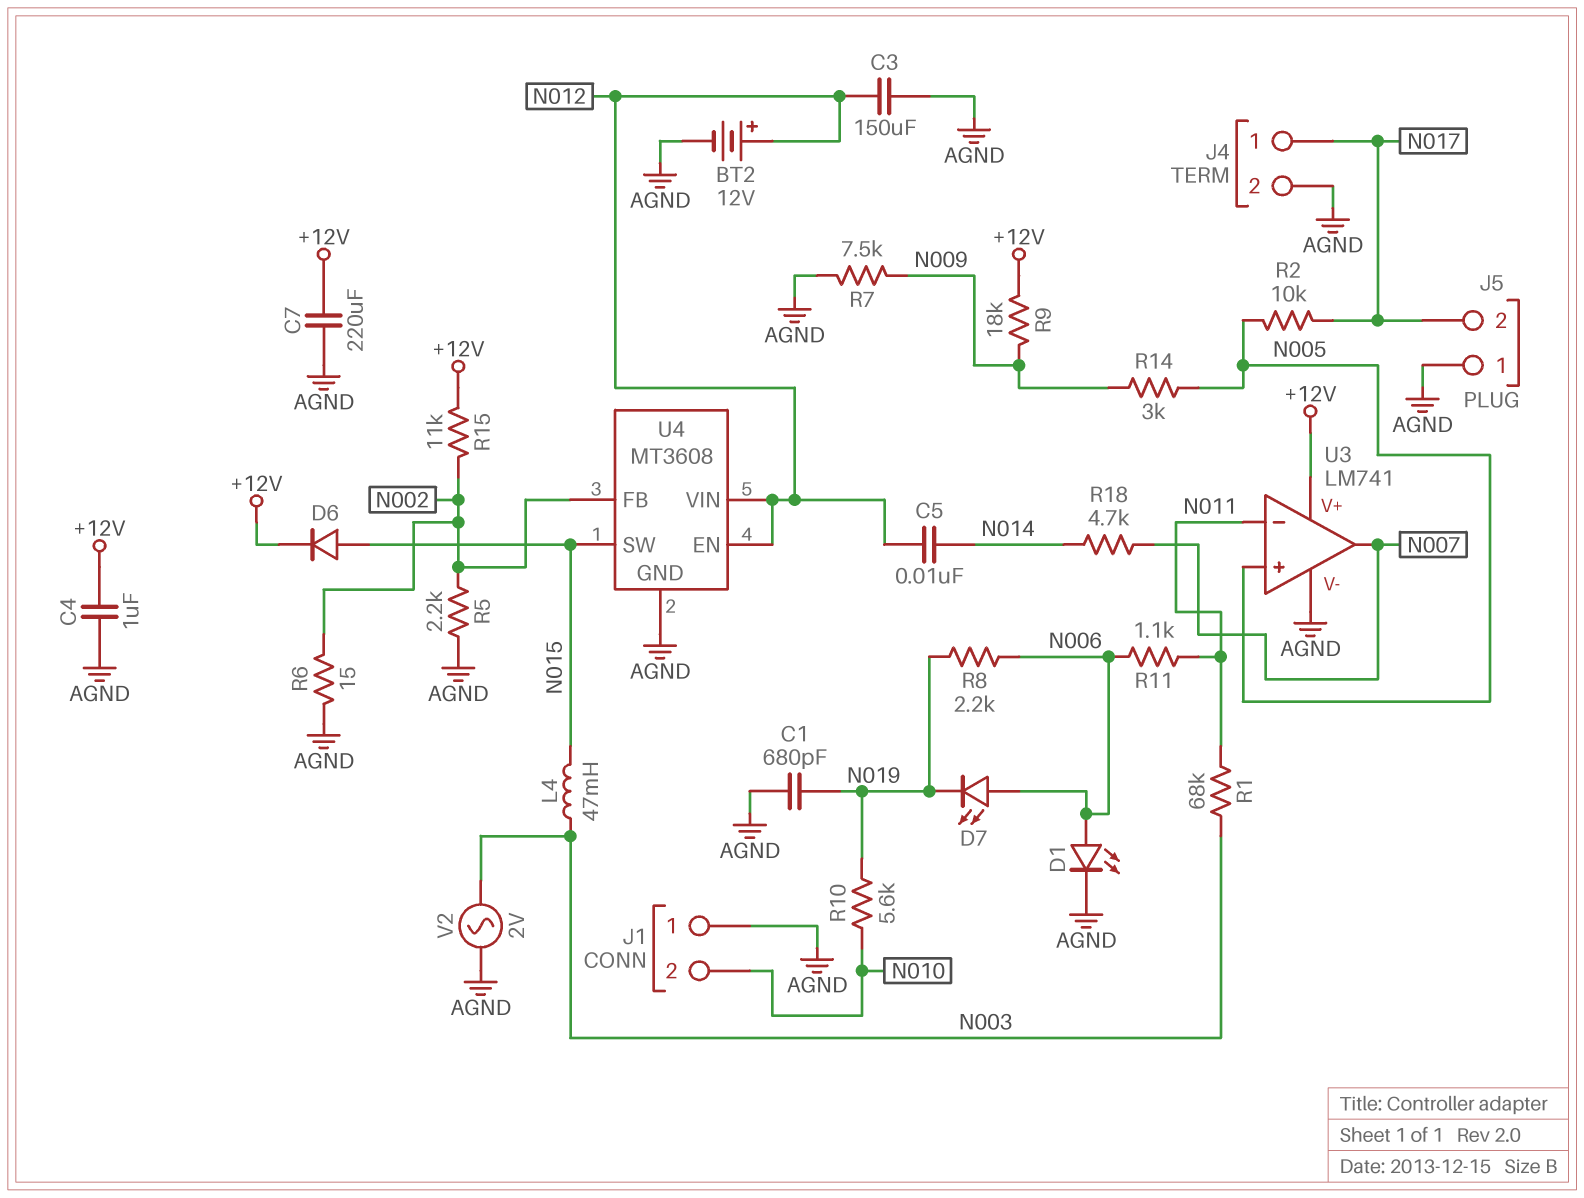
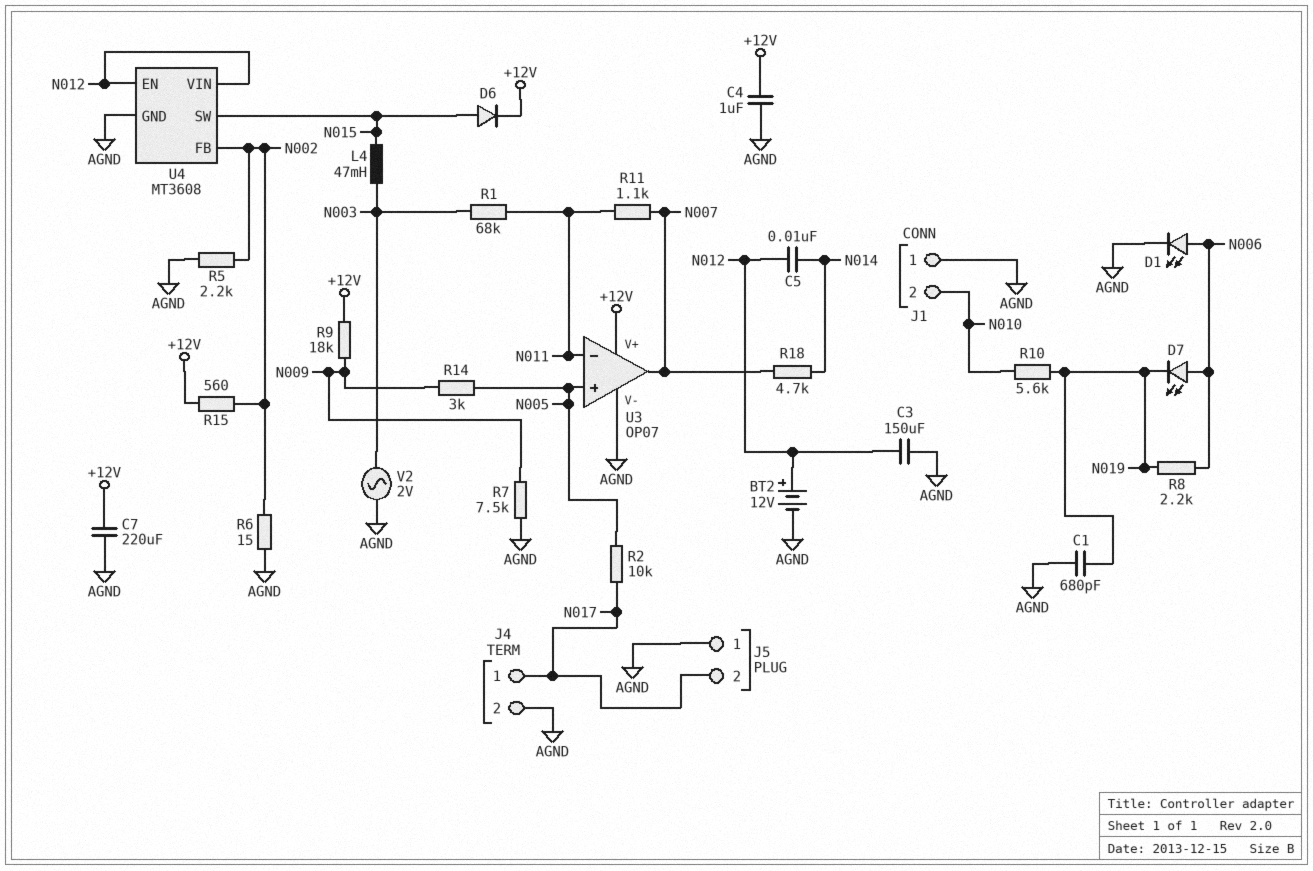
R11: 1.1k (N006, N011) -> 1.1k (N007, N011)
R15: 11k (+12V, N002) -> 560 (+12V, N002)
U3: LM741 -> OP07

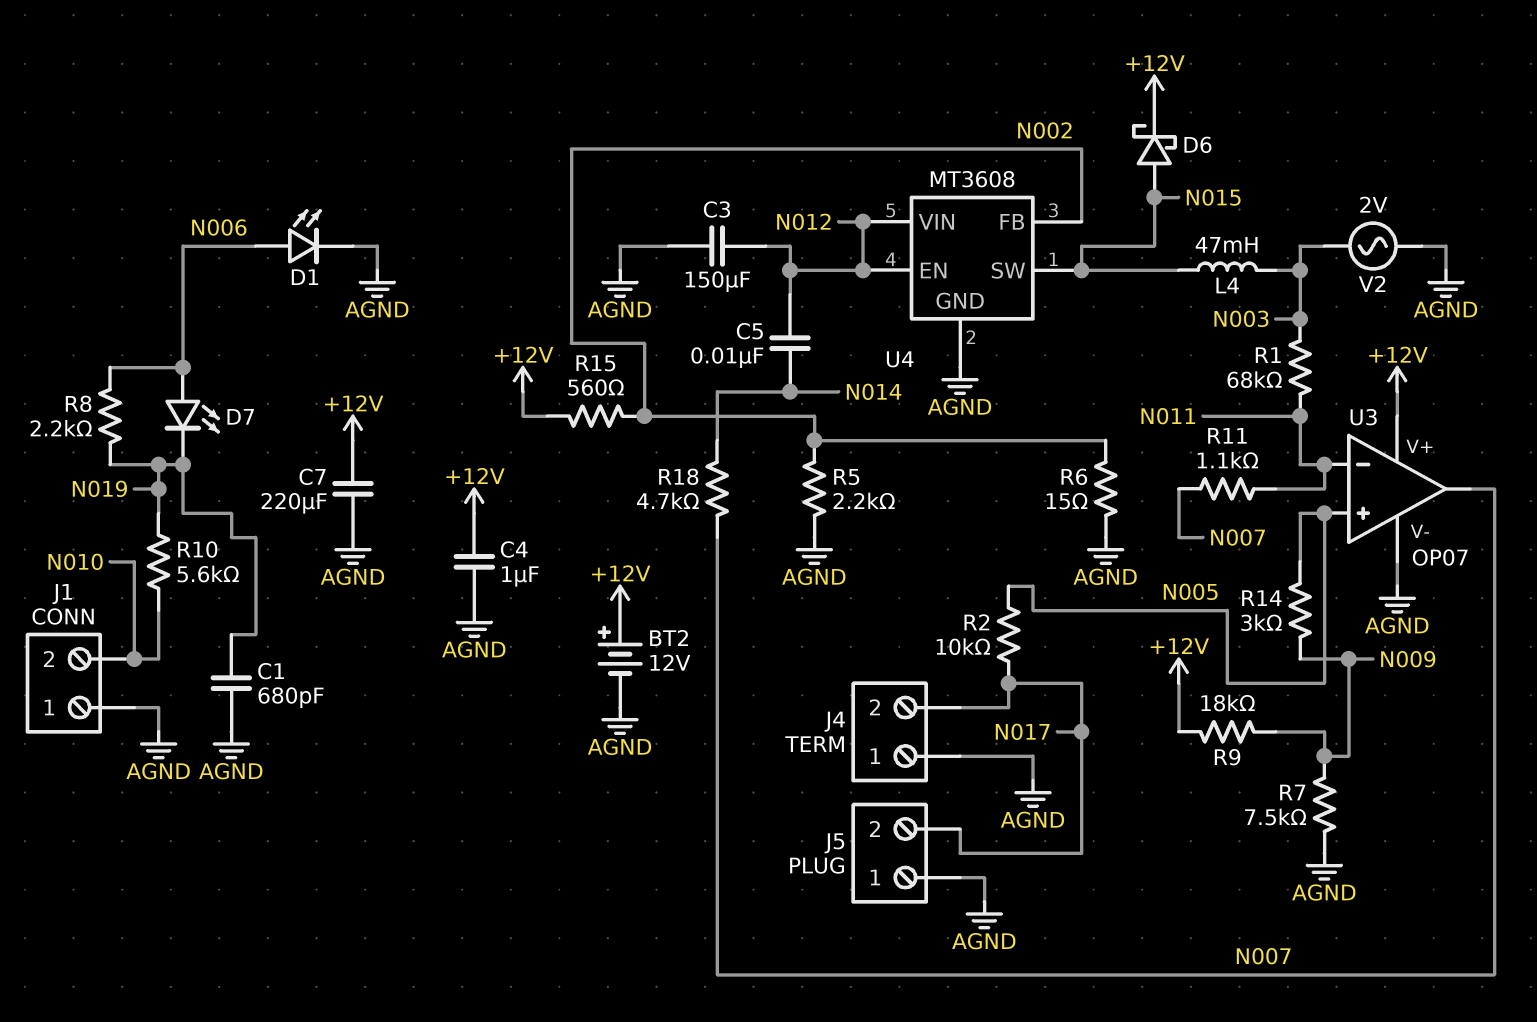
BT2: 12V (plus N012, minus AGND) -> 12V (plus +12V, minus AGND)
D6: diode (A N015, K +12V) -> schottky (A N015, K +12V)
J4 pin 1: N017 -> AGND
J4 pin 2: AGND -> N017

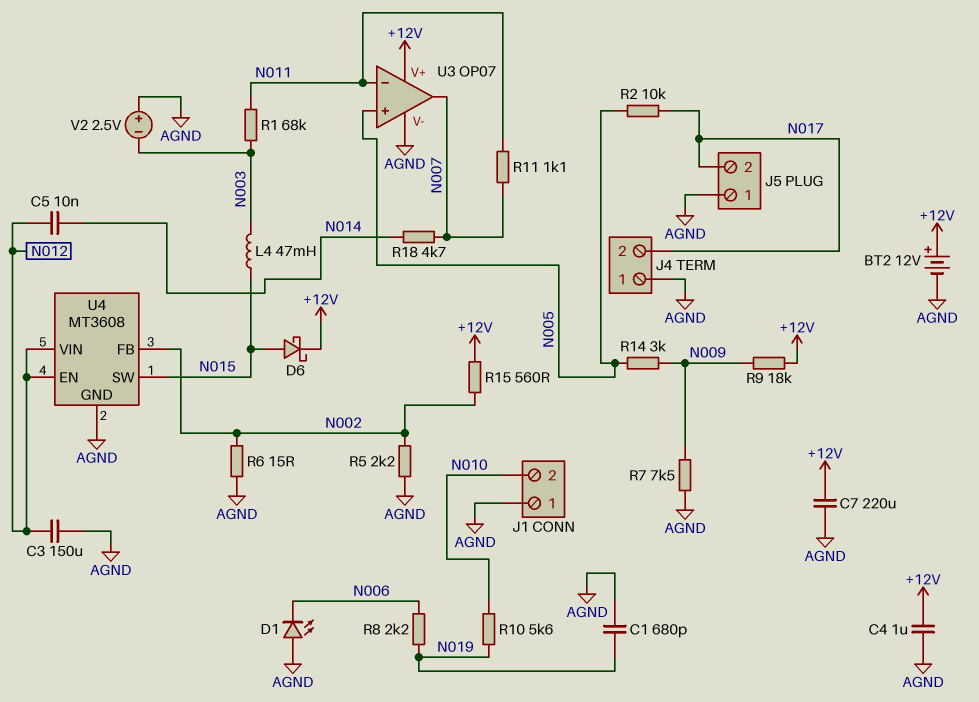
D1: LED (A N006, K AGND) -> LED (A AGND, K N006)
D7: LED (A N006, K N019) -> none
V2: AC 2V (AGND, N003) -> 2.5V (plus AGND, minus N003)

